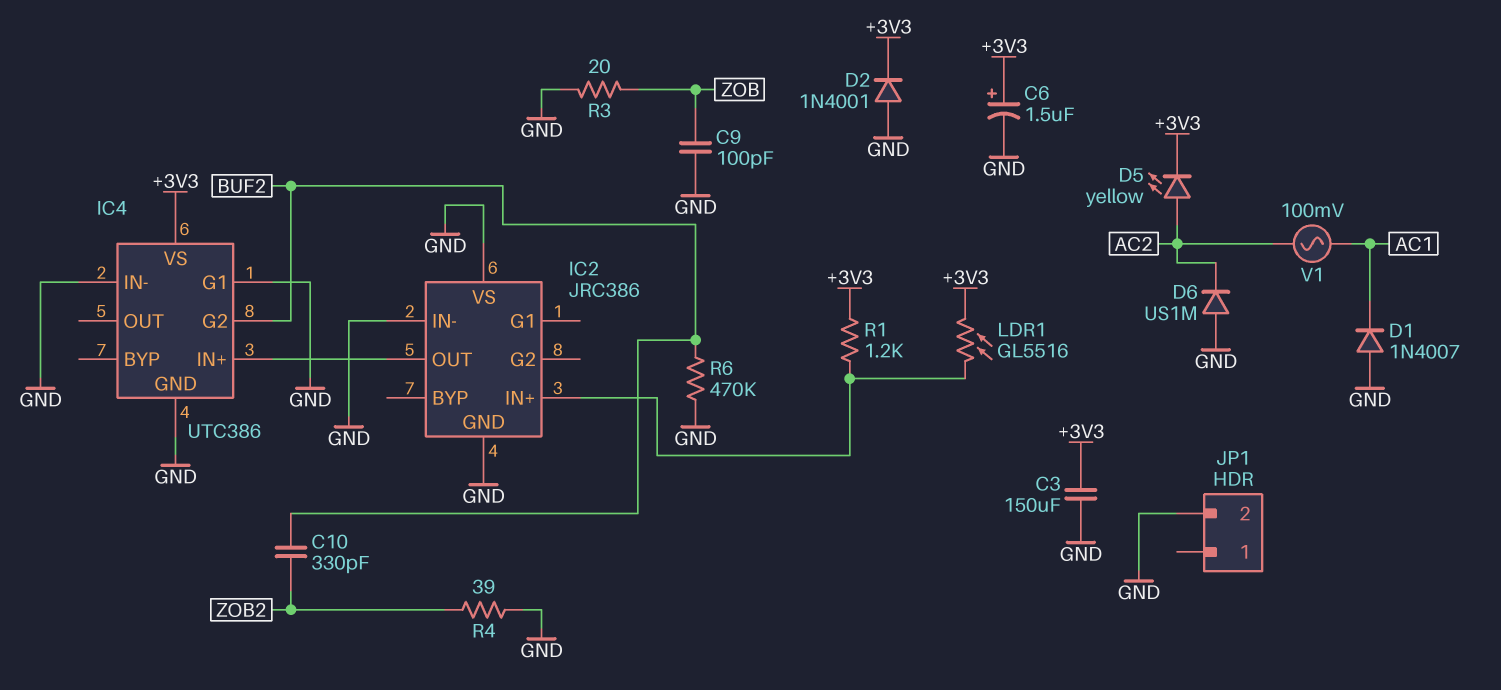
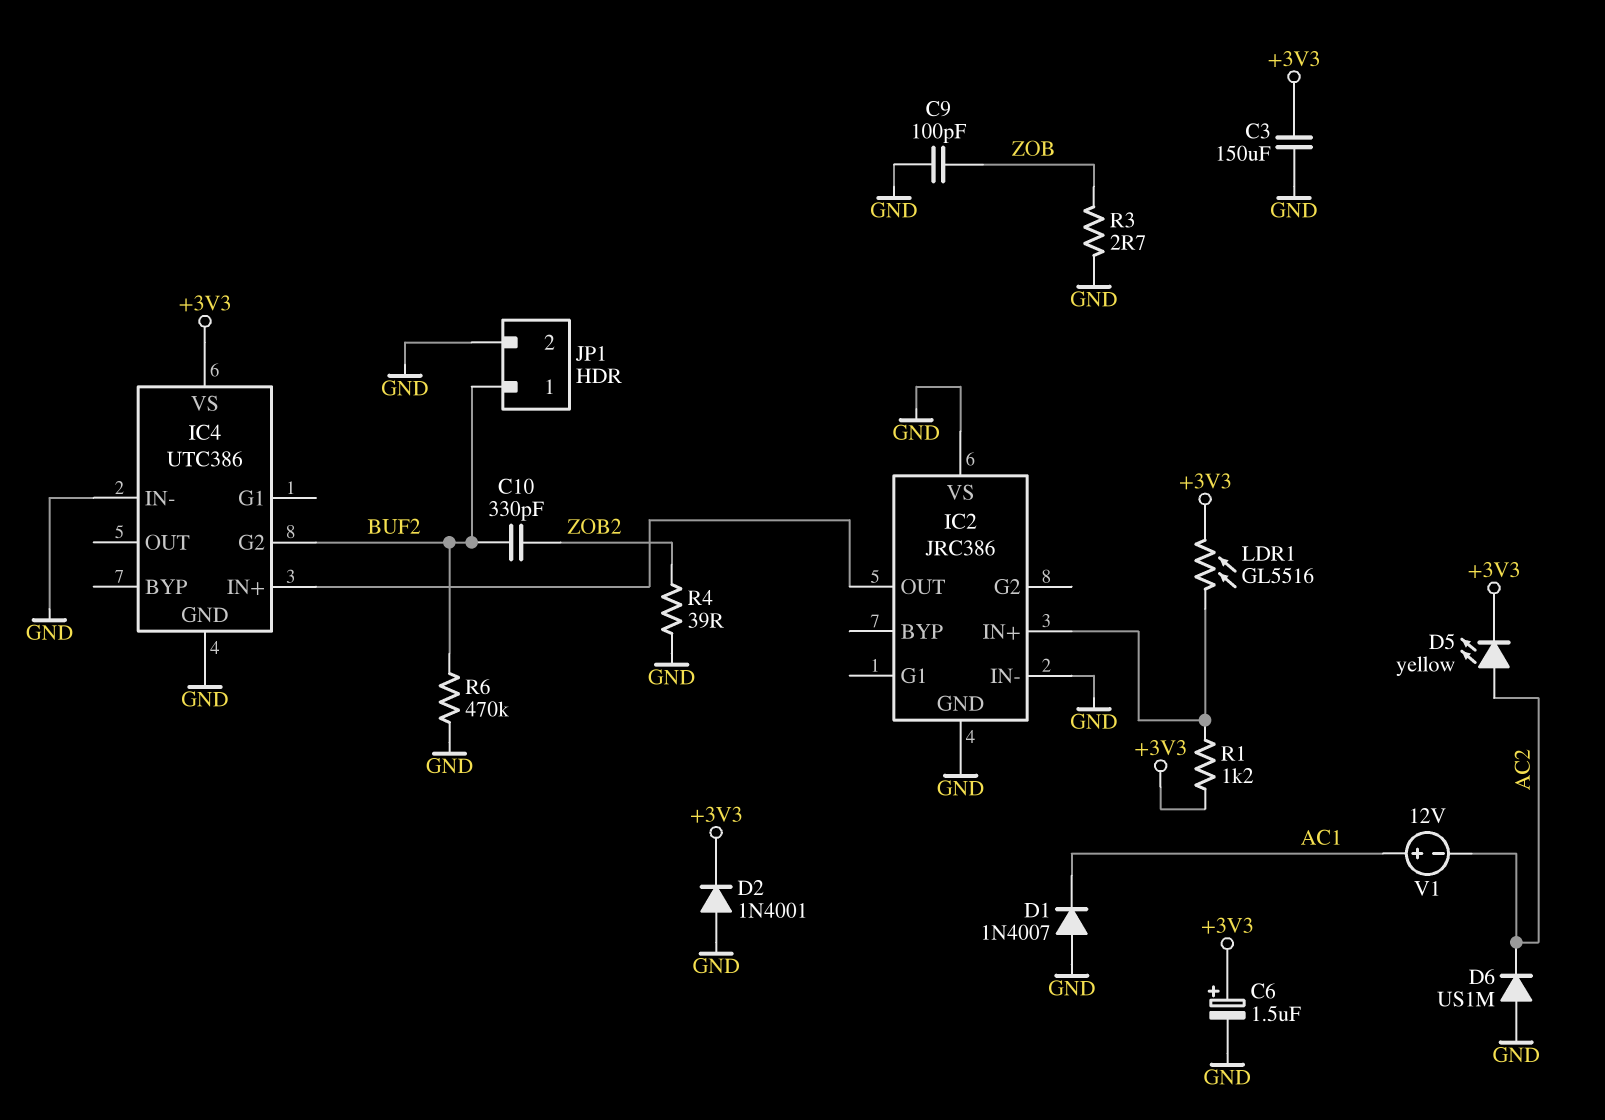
IC4 pin G1: GND -> none
JP1 pin 1: none -> BUF2
R3: 20 (GND, ZOB) -> 2.7 (GND, ZOB)
V1: AC 100mV (AC1, AC2) -> 12V (plus AC1, minus AC2)

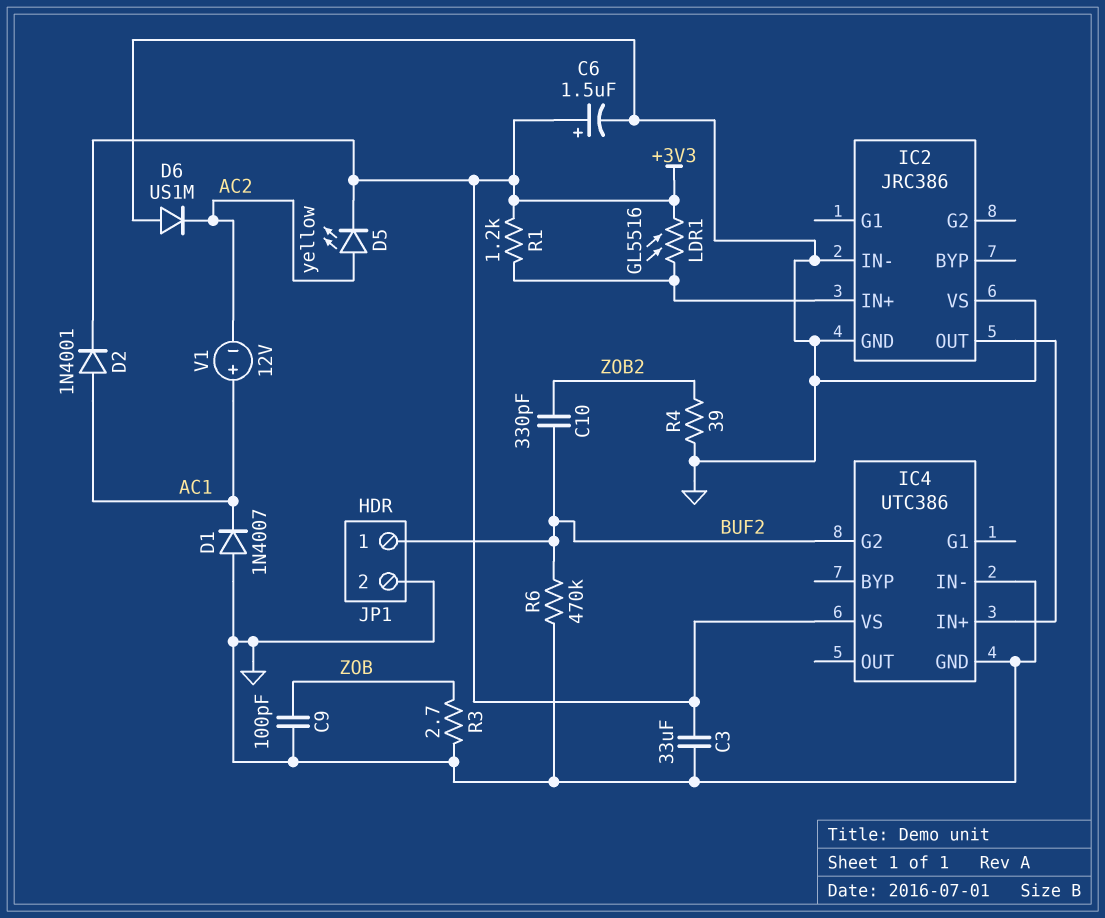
C3: 150uF (+3V3, GND) -> 33uF (+3V3, GND)
D2: diode 1N4001 (A GND, K +3V3) -> diode 1N4001 (A AC1, K +3V3)

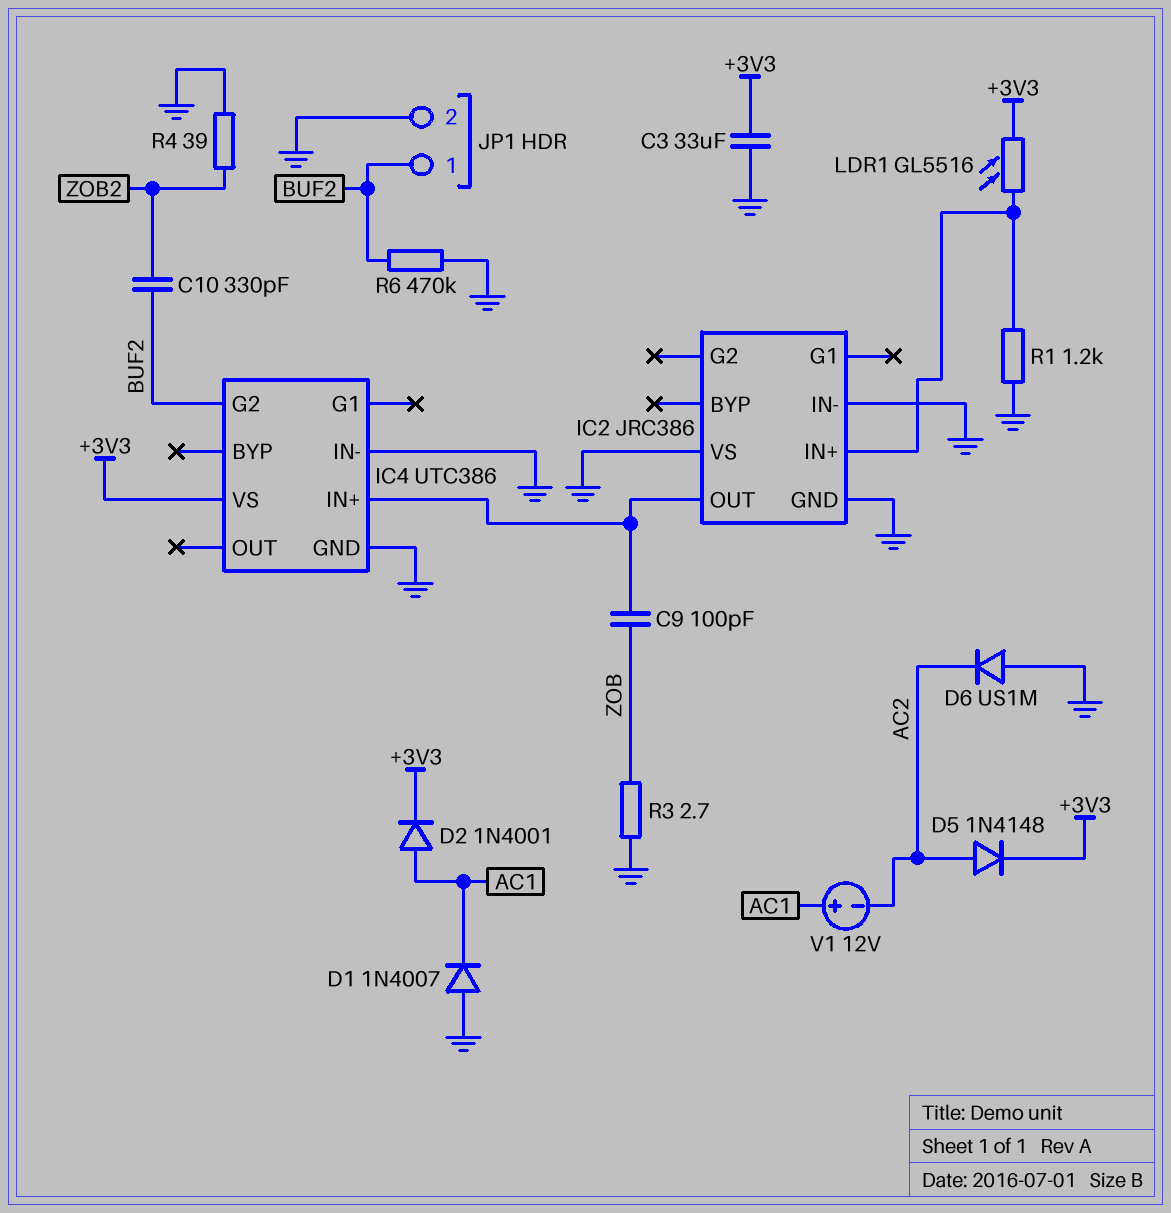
C6: 1.5uF (plus +3V3, minus GND) -> none
C9: 100pF (GND, ZOB) -> 100pF (IC2/OUT, ZOB)
D5: LED yellow (A AC2, K +3V3) -> diode 1N4148 (A AC2, K +3V3)
R1: 1.2k (+3V3, IC2/IN+) -> 1.2k (GND, IC2/IN+)

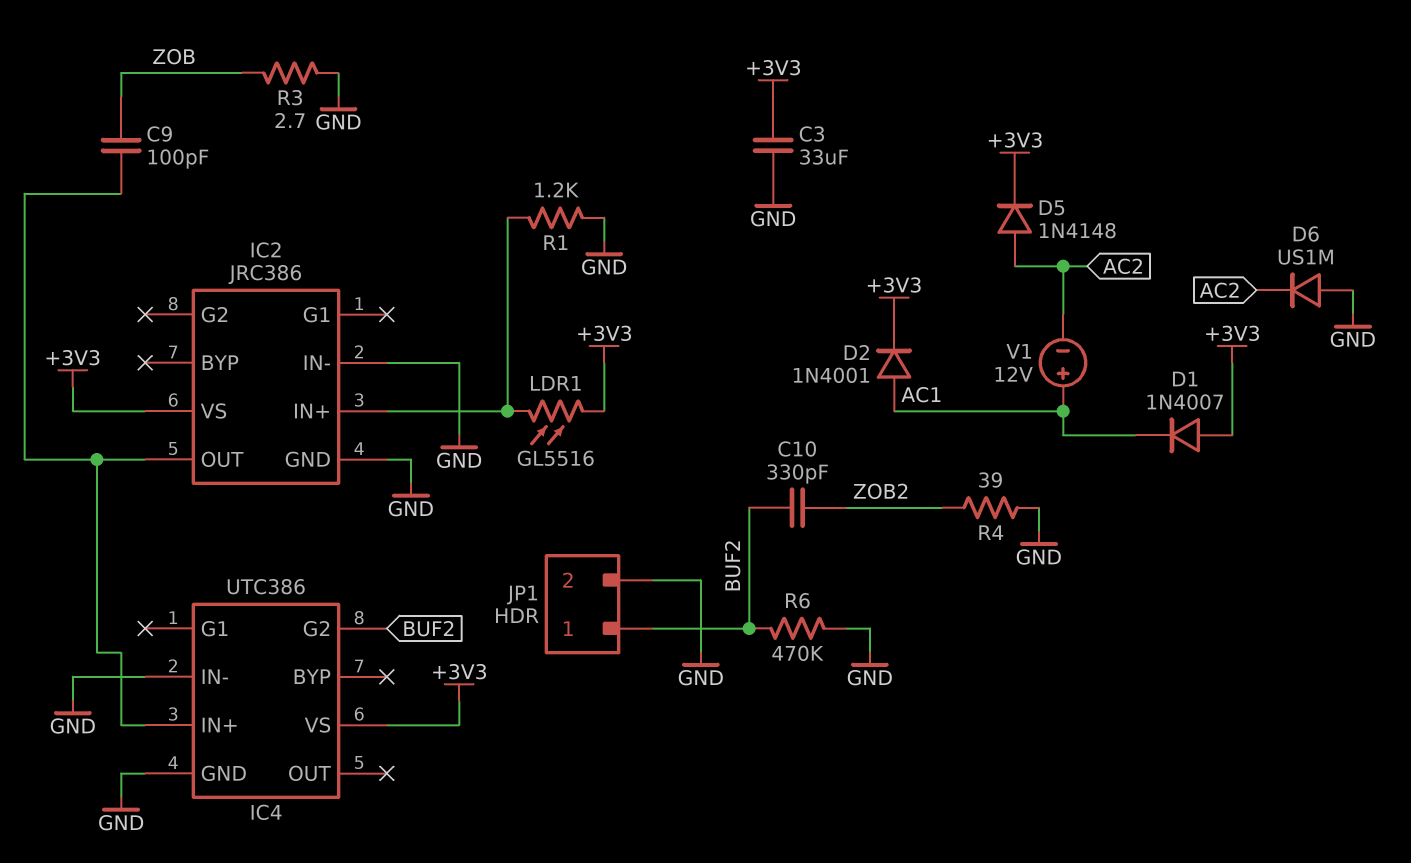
D1: diode 1N4007 (A GND, K AC1) -> diode 1N4007 (A +3V3, K AC1)
IC2 pin VS: GND -> +3V3

